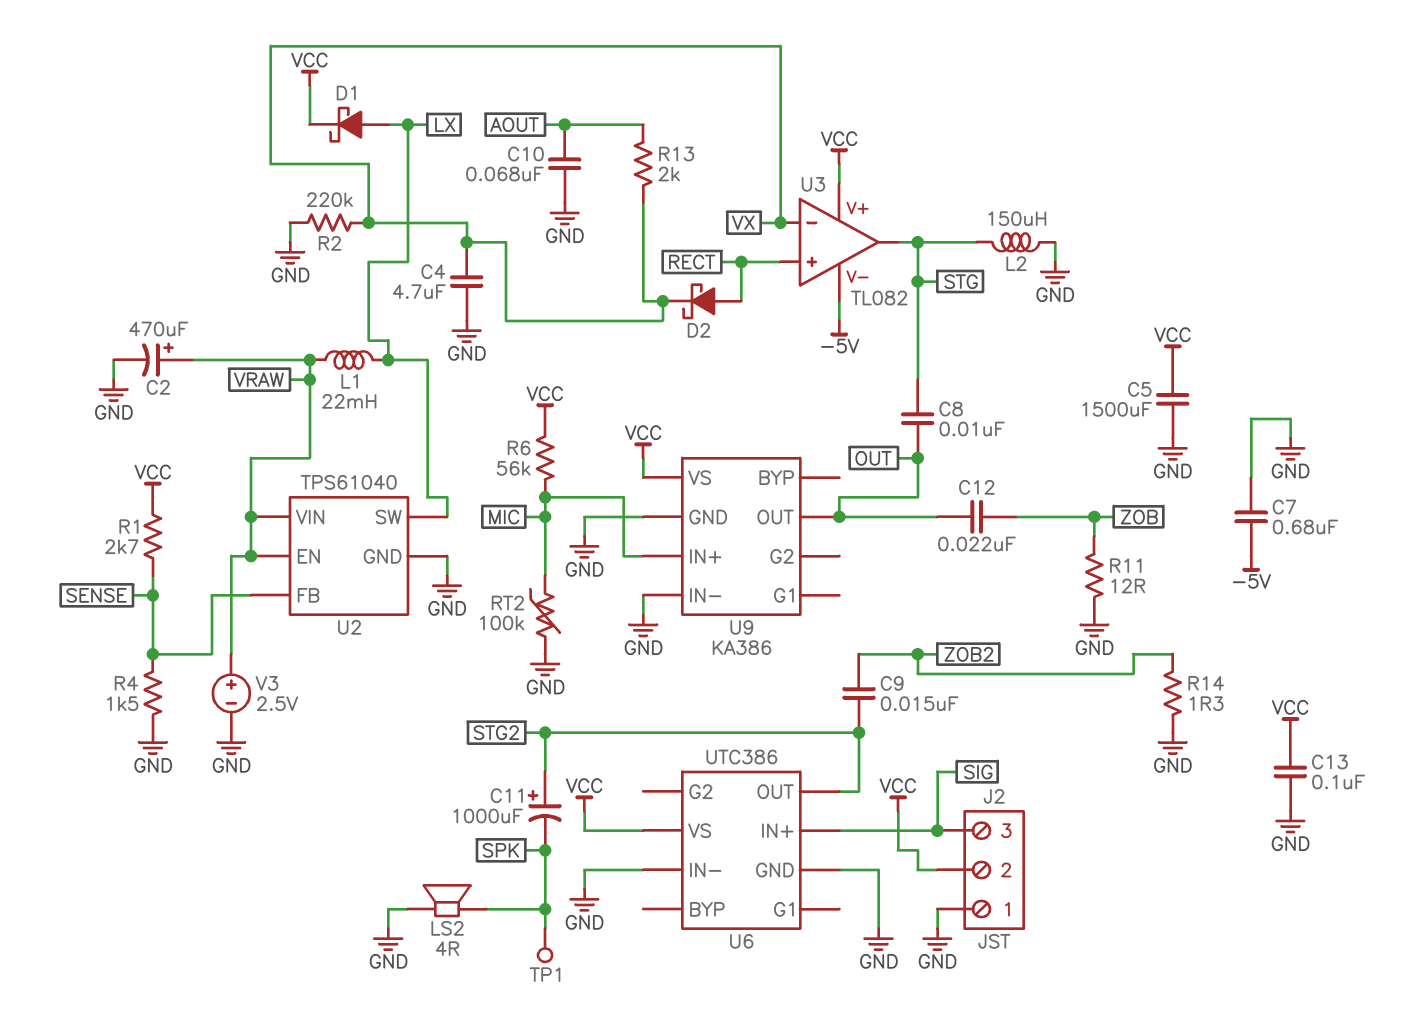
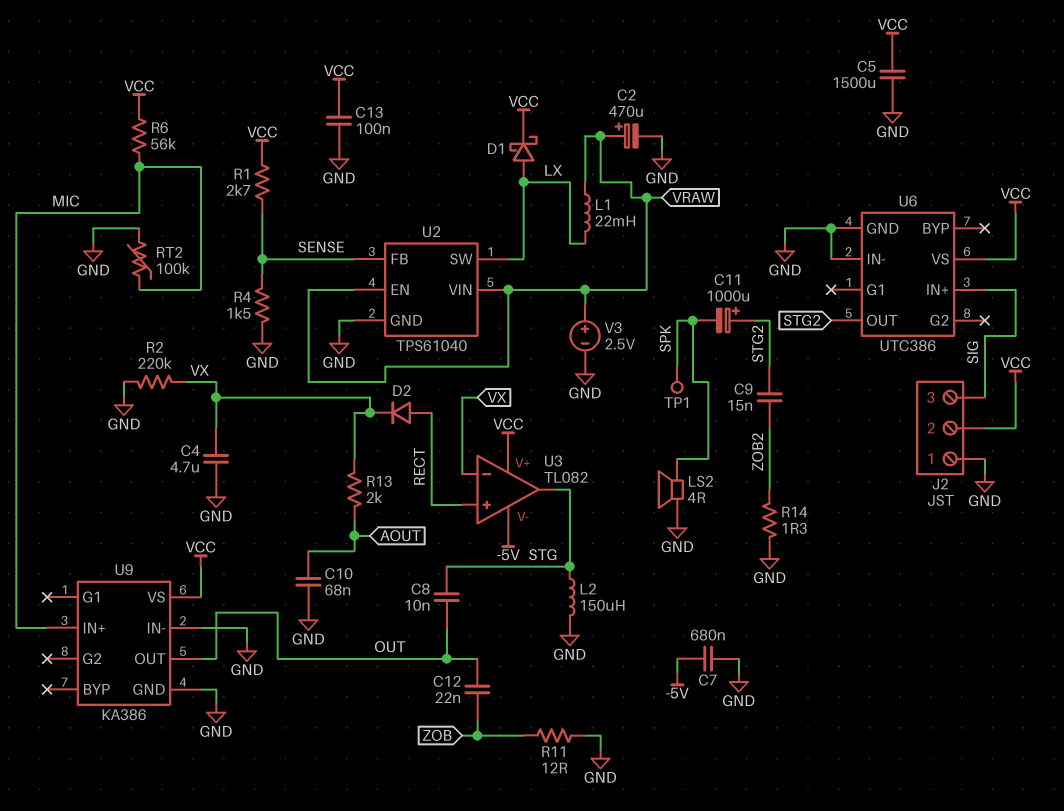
D2: schottky (A RECT, K VX) -> diode (A RECT, K VX)

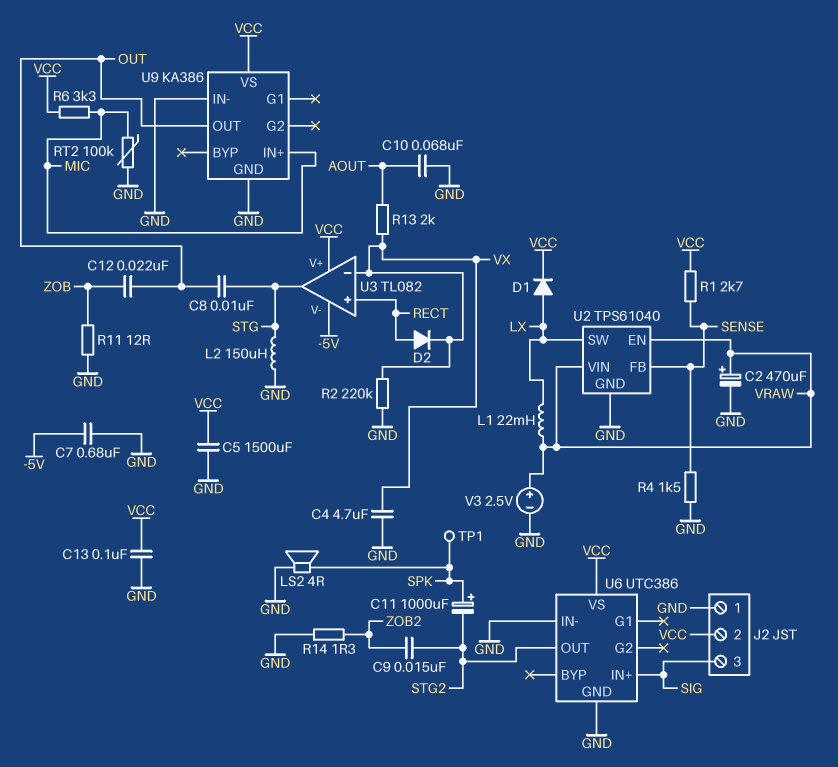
C11: 1000uF (plus STG2, minus SPK) -> 1000uF (plus SPK, minus STG2)
D1: schottky (A LX, K VCC) -> diode (A LX, K VCC)
R6: 56k (MIC, VCC) -> 3.3k (MIC, VCC)

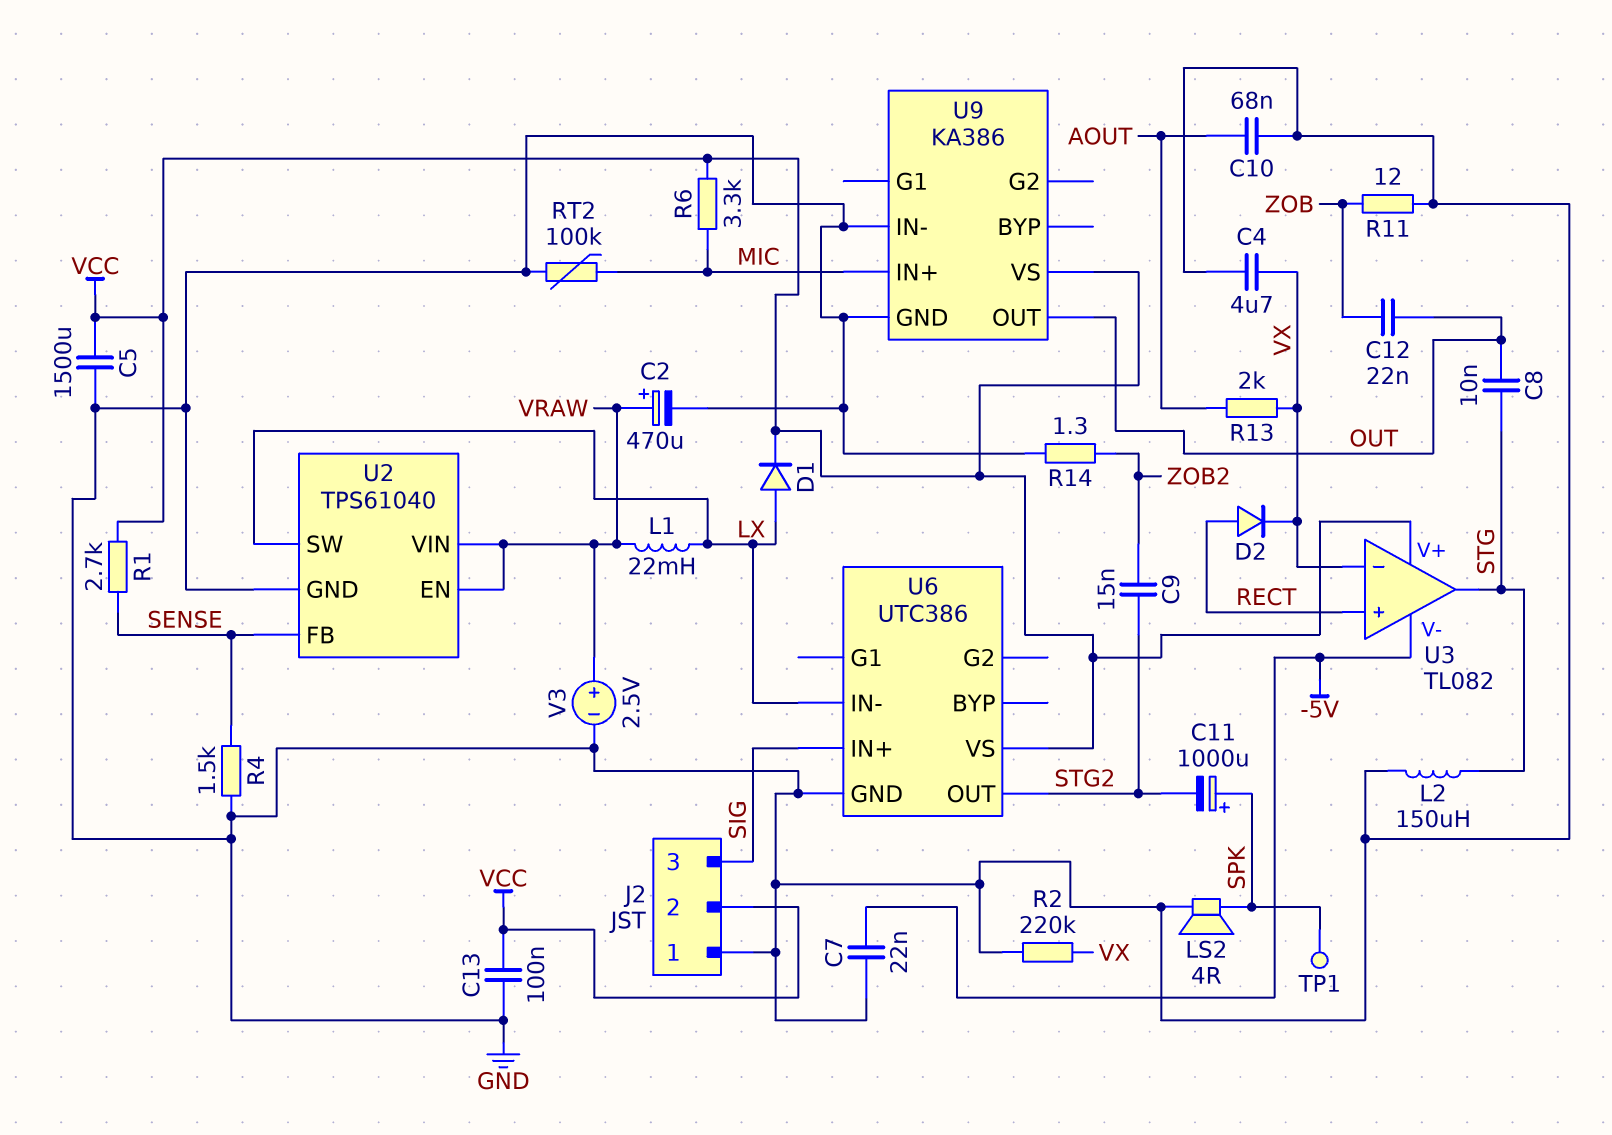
C7: 680nF (-5V, GND) -> 22nF (-5V, GND)
U6 pin IN-: GND -> LX

